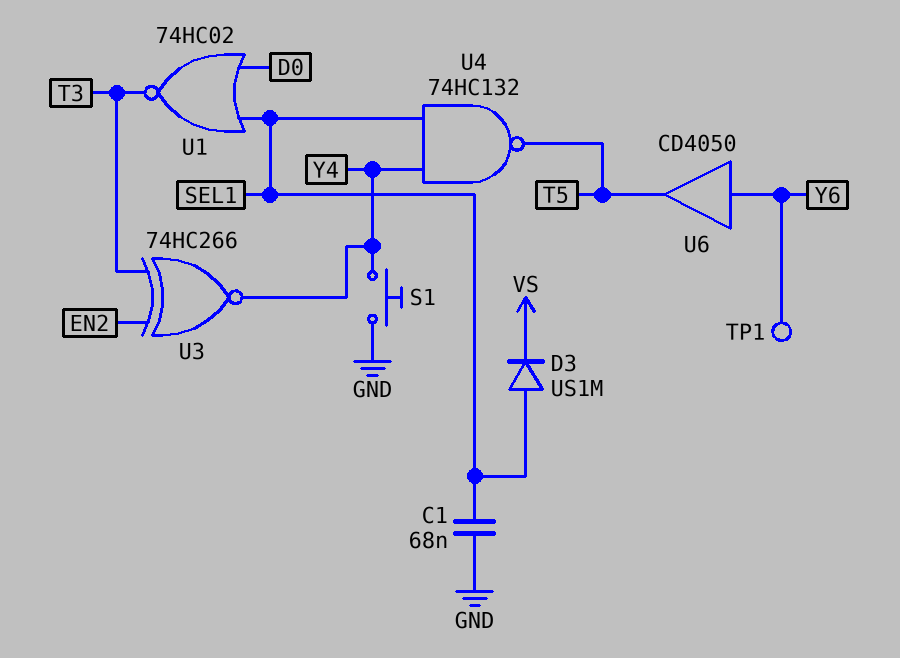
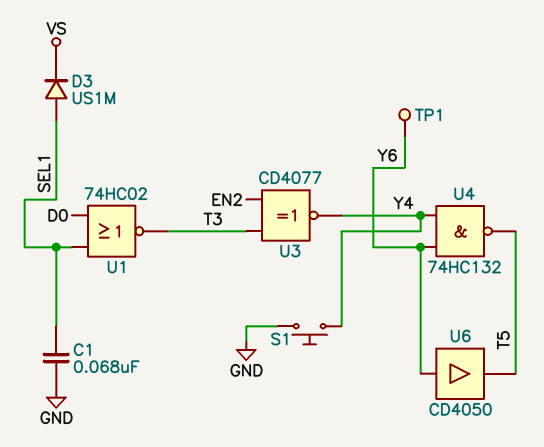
U3: XNOR 74HC266 (in EN2, in T3, out Y4) -> XNOR CD4077 (in EN2, in T3, out Y4)
U4: NAND 74HC132 (in SEL1, in Y4, out T5) -> NAND 74HC132 (in Y4, in Y6, out T5)

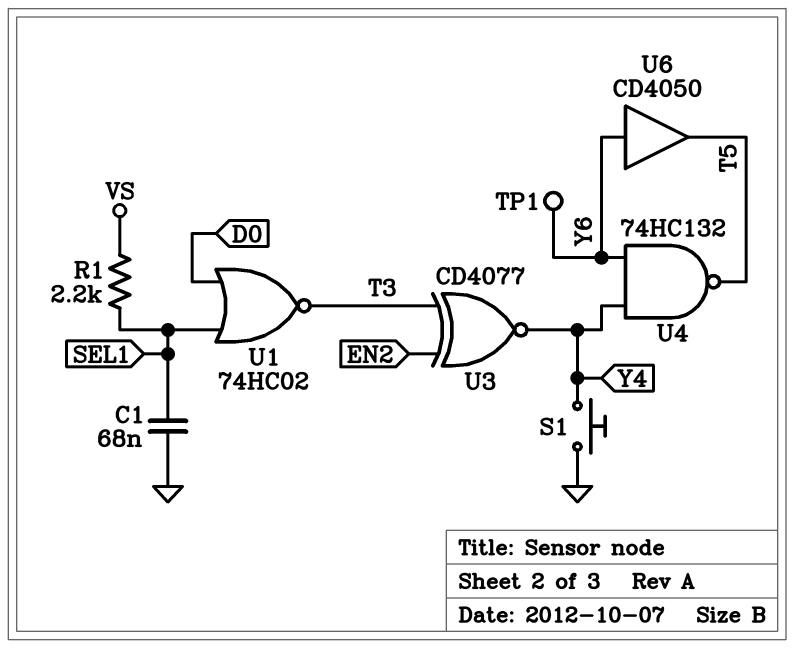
D3: diode US1M (A SEL1, K VS) -> none
R1: none -> 2.2k (SEL1, VS)

